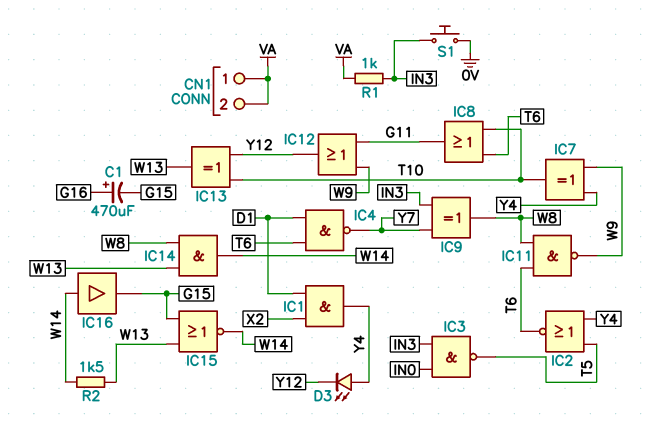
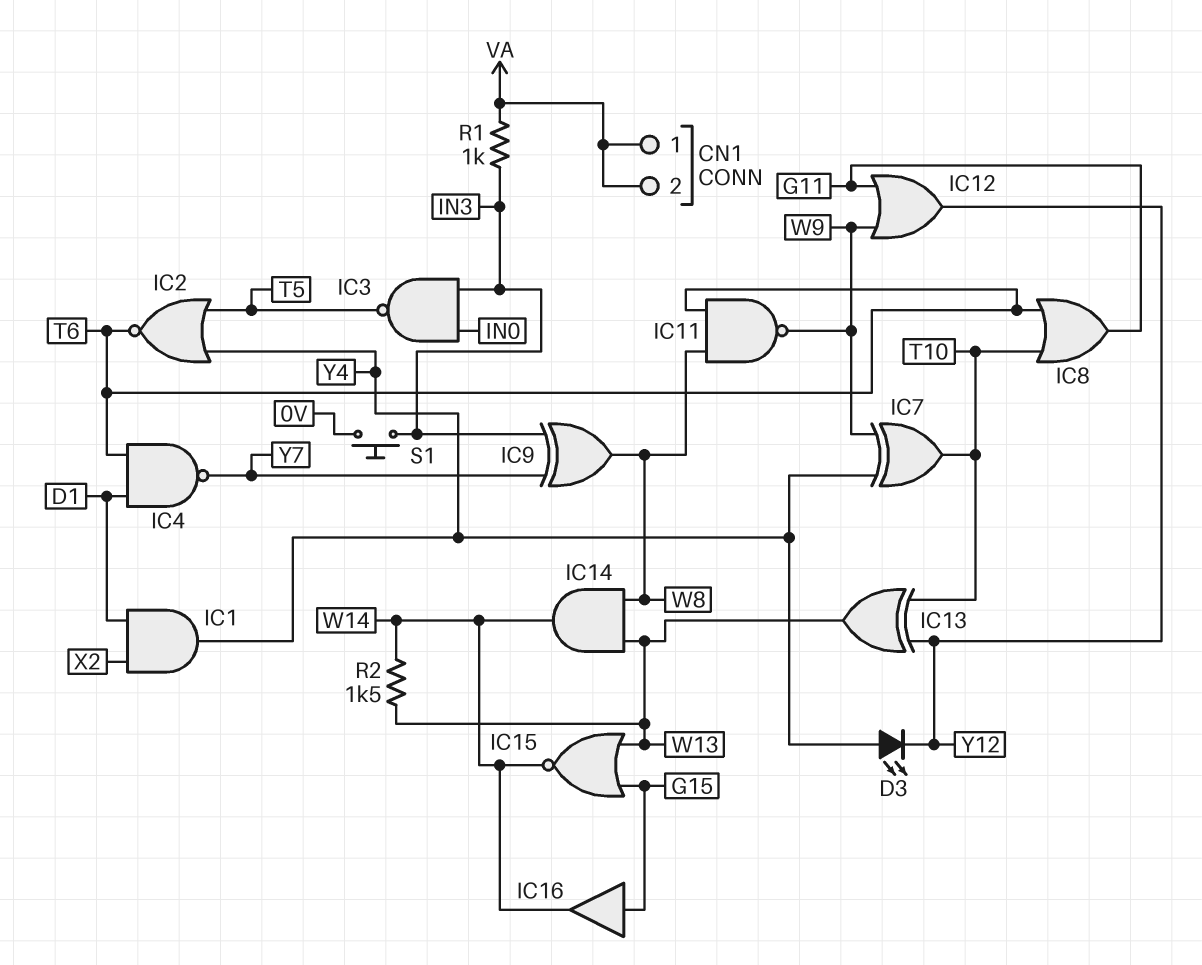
C1: 470uF (plus G16, minus G15) -> none
IC16: buffer (in W14, out G15) -> buffer (in G15, out W14)

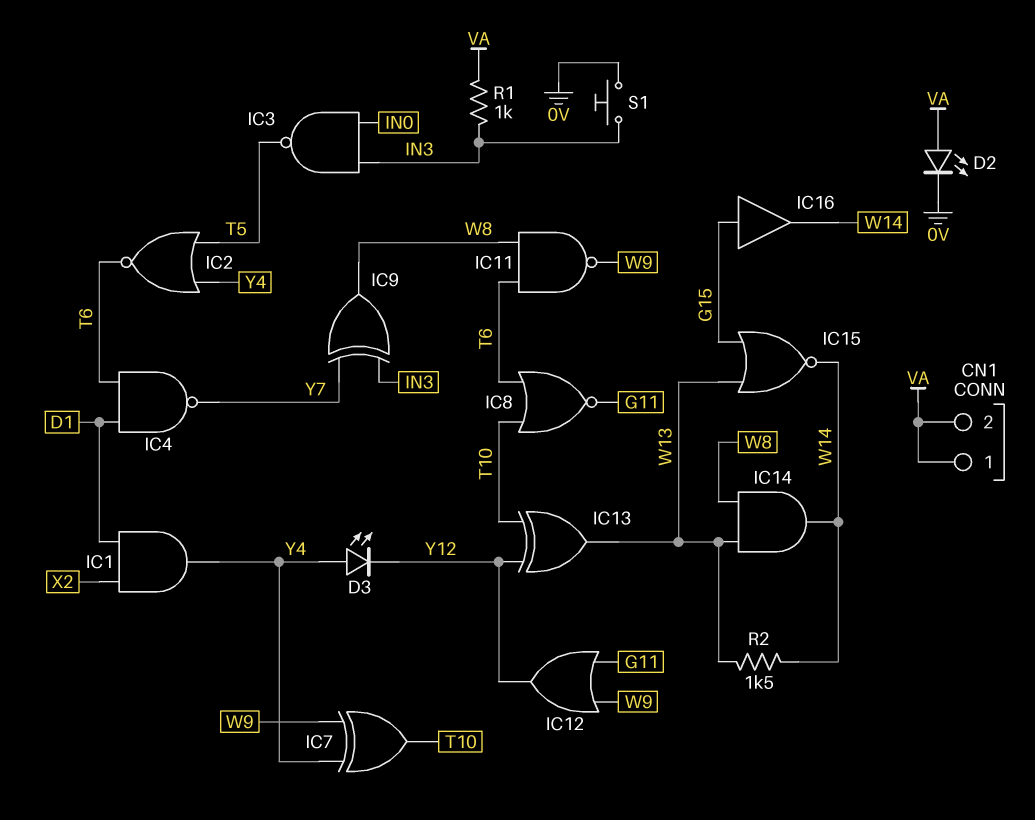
D2: none -> LED (A VA, K 0V)
IC8: OR (in T6, in T10, out G11) -> NOR (in T6, in T10, out G11)

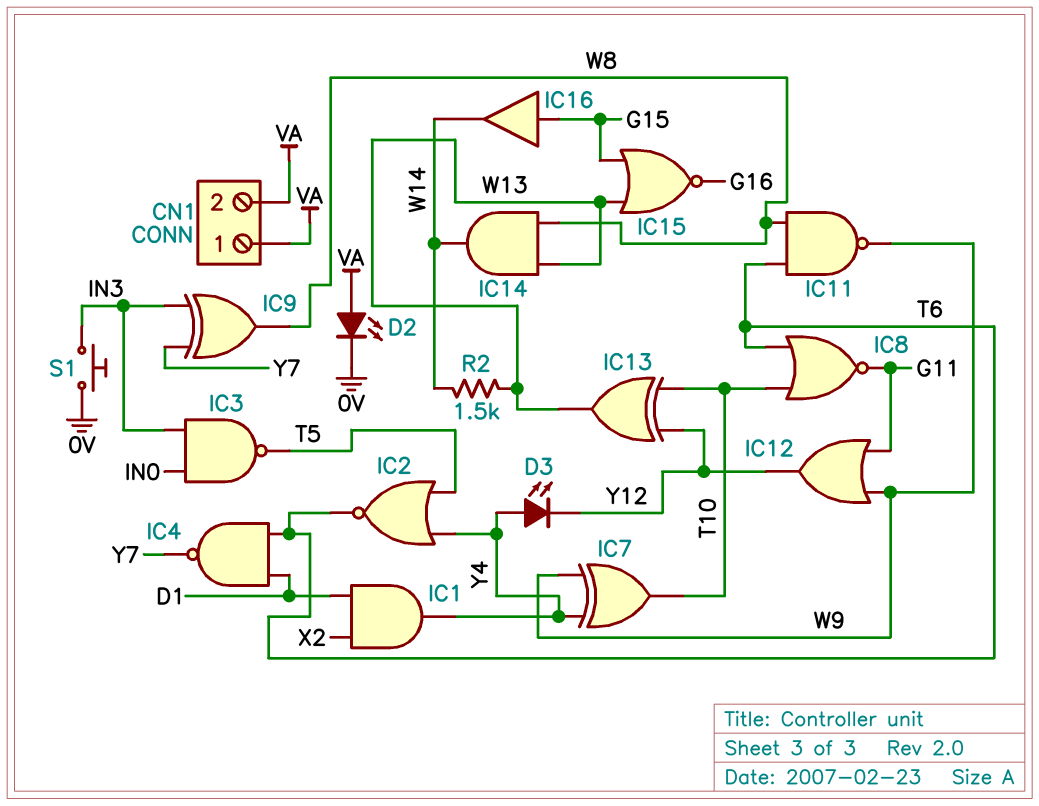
IC15: NOR (in G15, in W13, out W14) -> NOR (in G15, in W13, out G16)
R1: 1k (IN3, VA) -> none

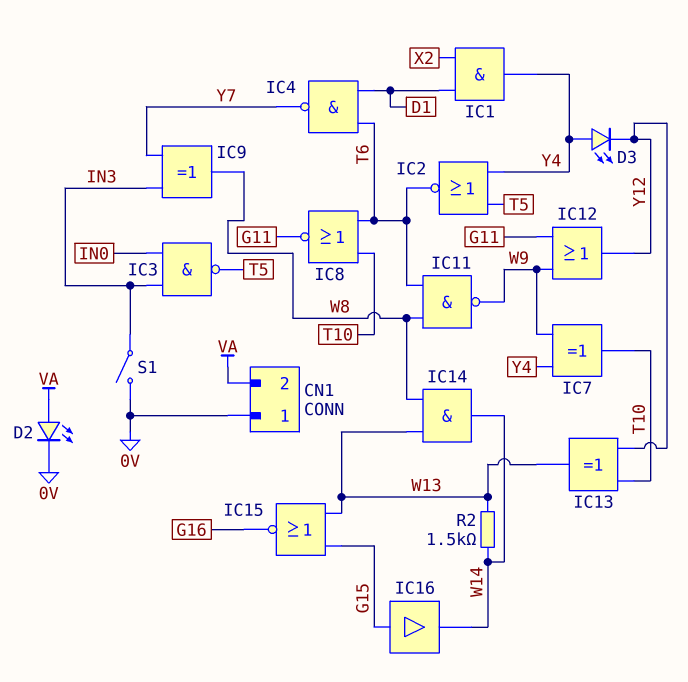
CN1 pin 1: VA -> 0V
S1: button (0V, IN3) -> switch (0V, IN3)

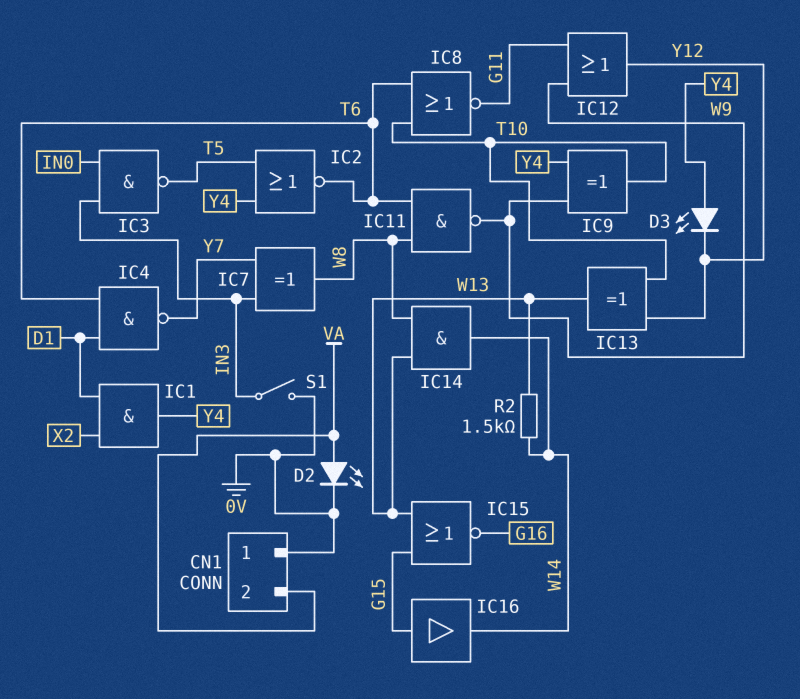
IC7: XOR (in W9, in Y4, out T10) -> XOR (in IN3, in Y7, out W8)
IC9: XOR (in IN3, in Y7, out W8) -> XOR (in W9, in Y4, out T10)

